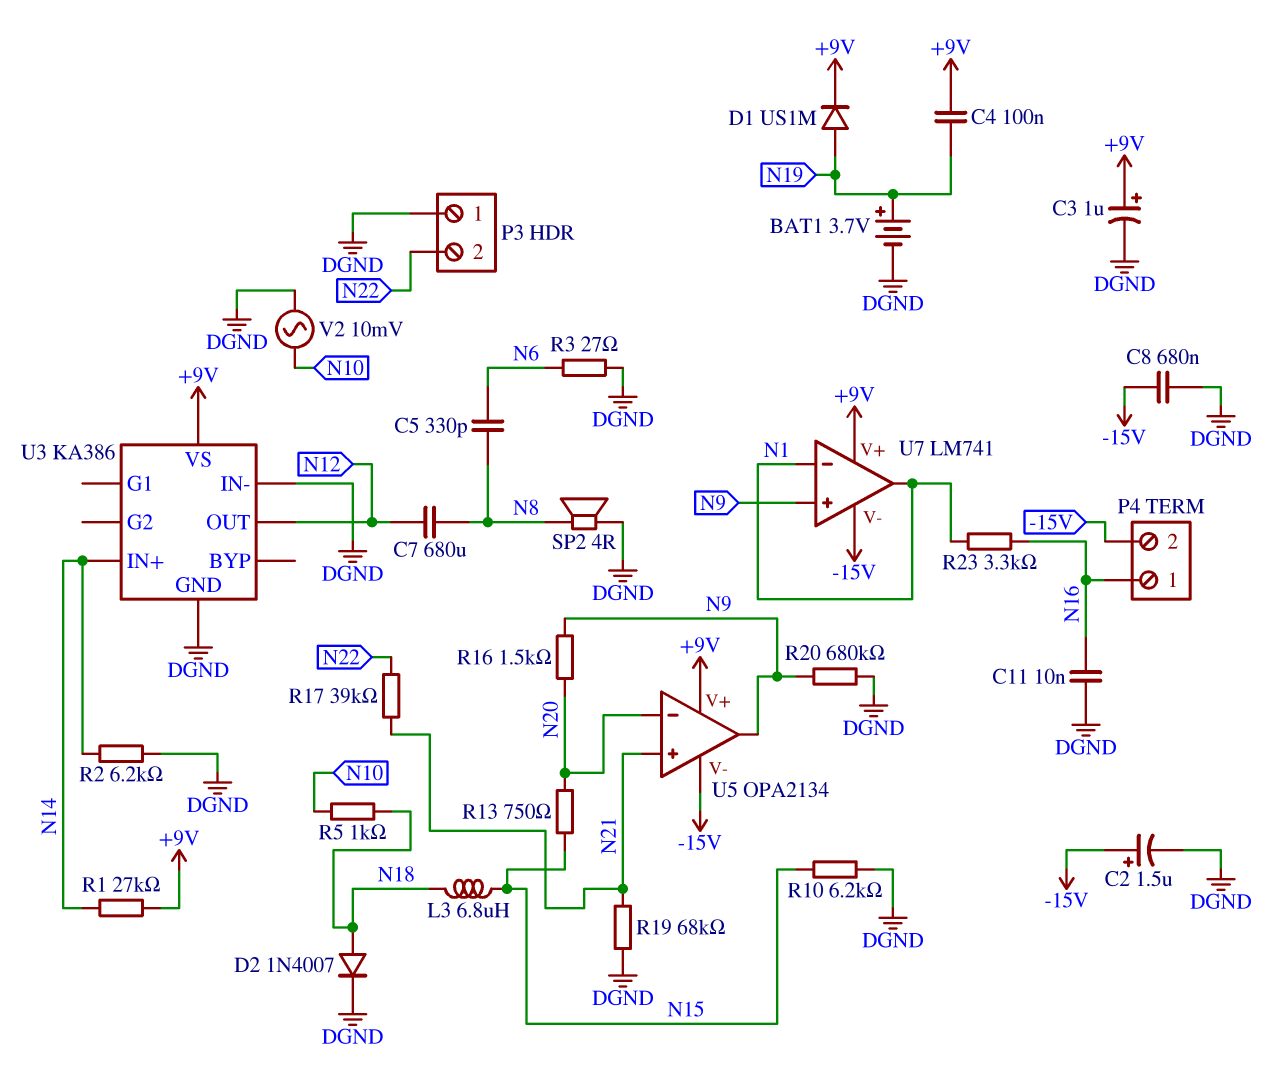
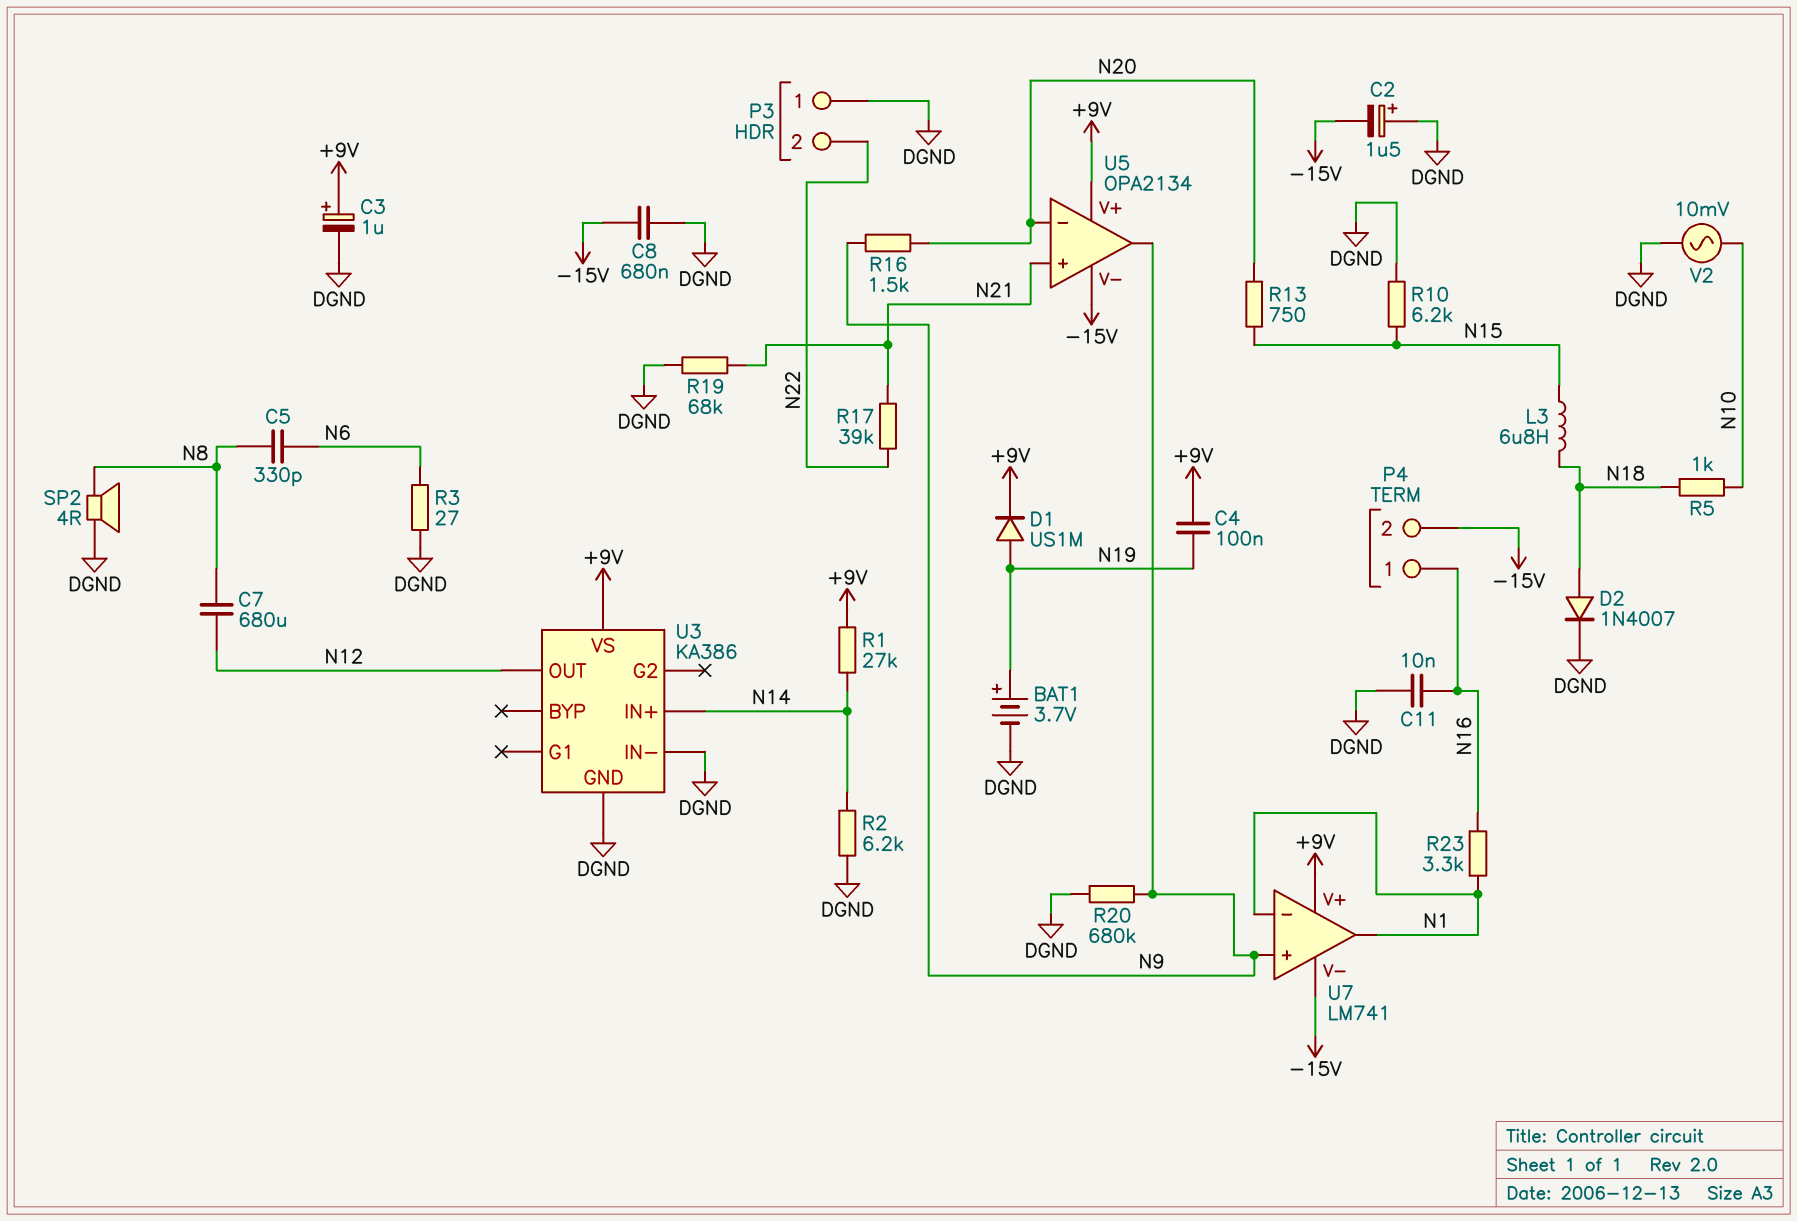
C2: 1.5uF (plus -15V, minus DGND) -> 1.5uF (plus DGND, minus -15V)

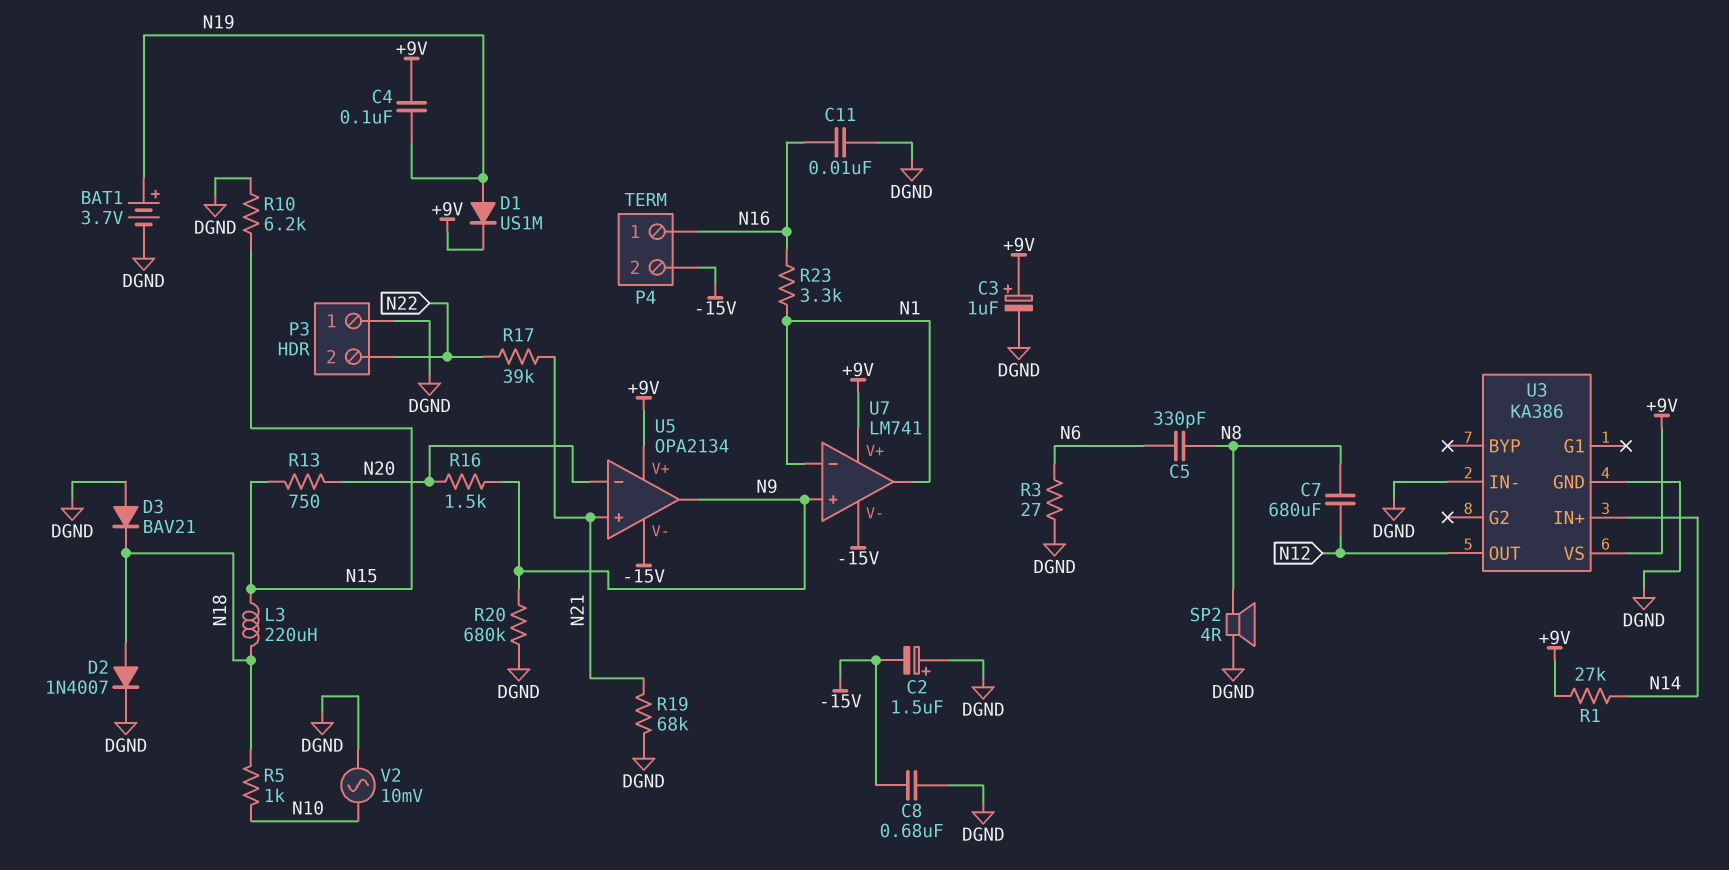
D3: none -> diode BAV21 (A DGND, K N18)
L3: 6.8uH (N15, N18) -> 220uH (N15, N18)
R2: 6.2k (DGND, N14) -> none

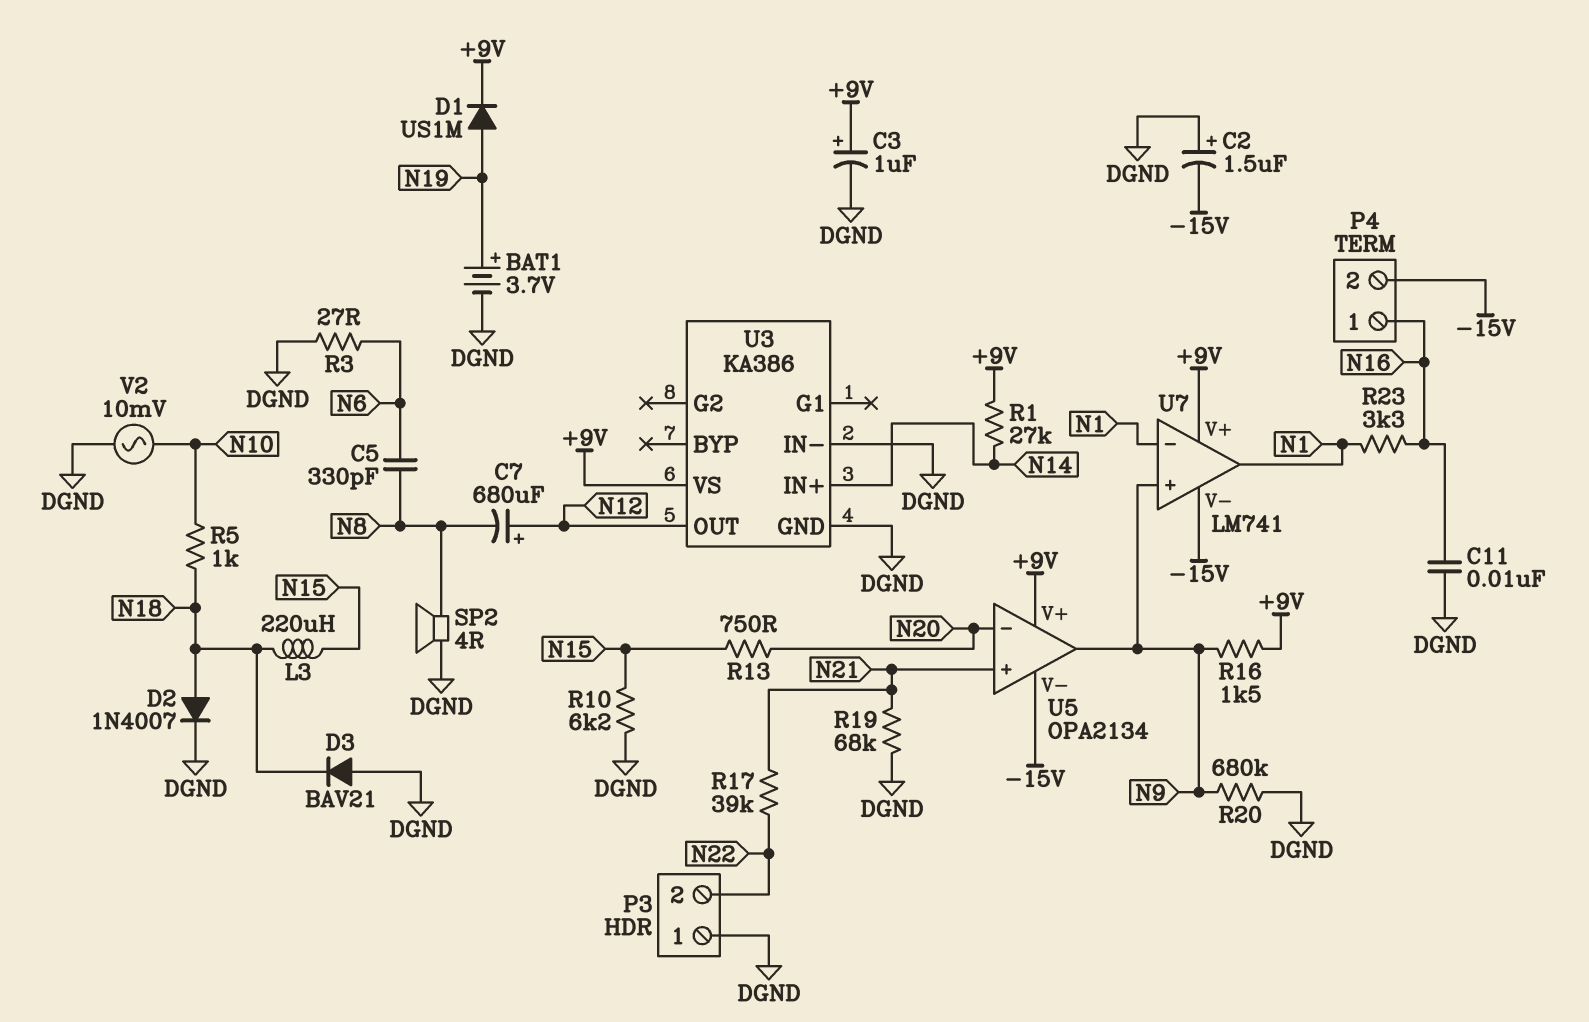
C4: 100nF (+9V, N19) -> none
C7: 680uF (N8, N12) -> 680uF (plus N12, minus N8)
C8: 680nF (-15V, DGND) -> none
R16: 1.5k (N9, N20) -> 1.5k (+9V, N9)

